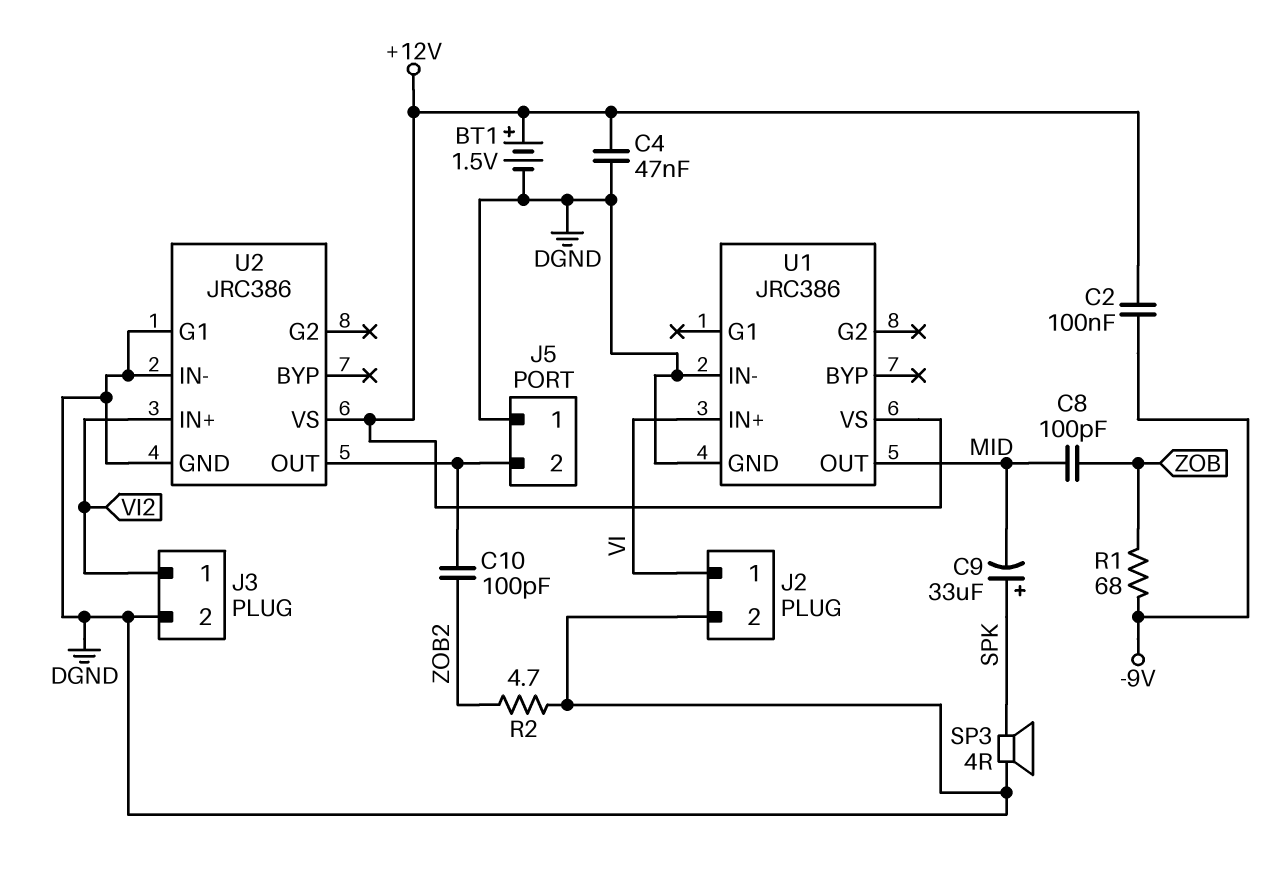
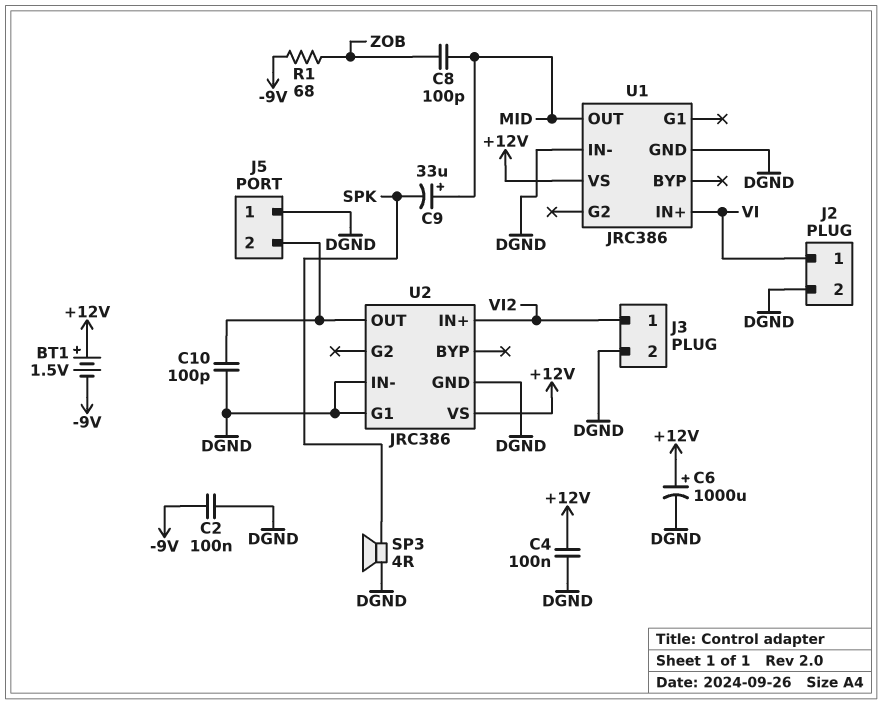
BT1: 1.5V (plus +12V, minus DGND) -> 1.5V (plus +12V, minus -9V)
C2: 100nF (+12V, -9V) -> 100nF (-9V, DGND)
C4: 47nF (+12V, DGND) -> 100nF (+12V, DGND)
C6: none -> 1000uF (plus +12V, minus DGND)
C9: 33uF (plus SPK, minus MID) -> 33uF (plus MID, minus SPK)
C10: 100pF (J5/2, ZOB2) -> 100pF (DGND, J5/2)
R2: 4.7 (DGND, ZOB2) -> none

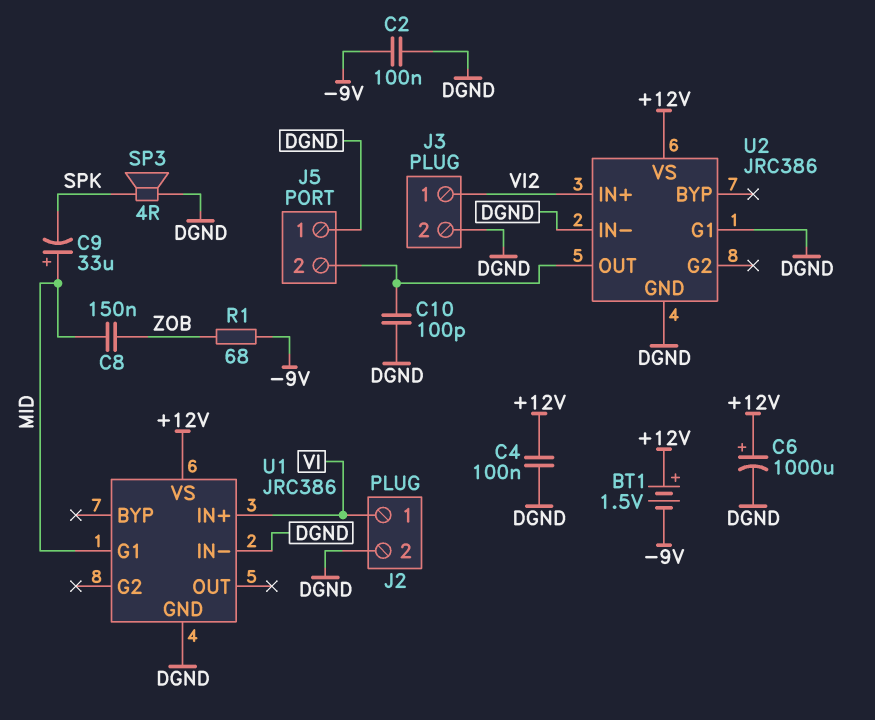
C8: 100pF (MID, ZOB) -> 150nF (MID, ZOB)
U1 pin G1: none -> MID
U1 pin OUT: MID -> none

